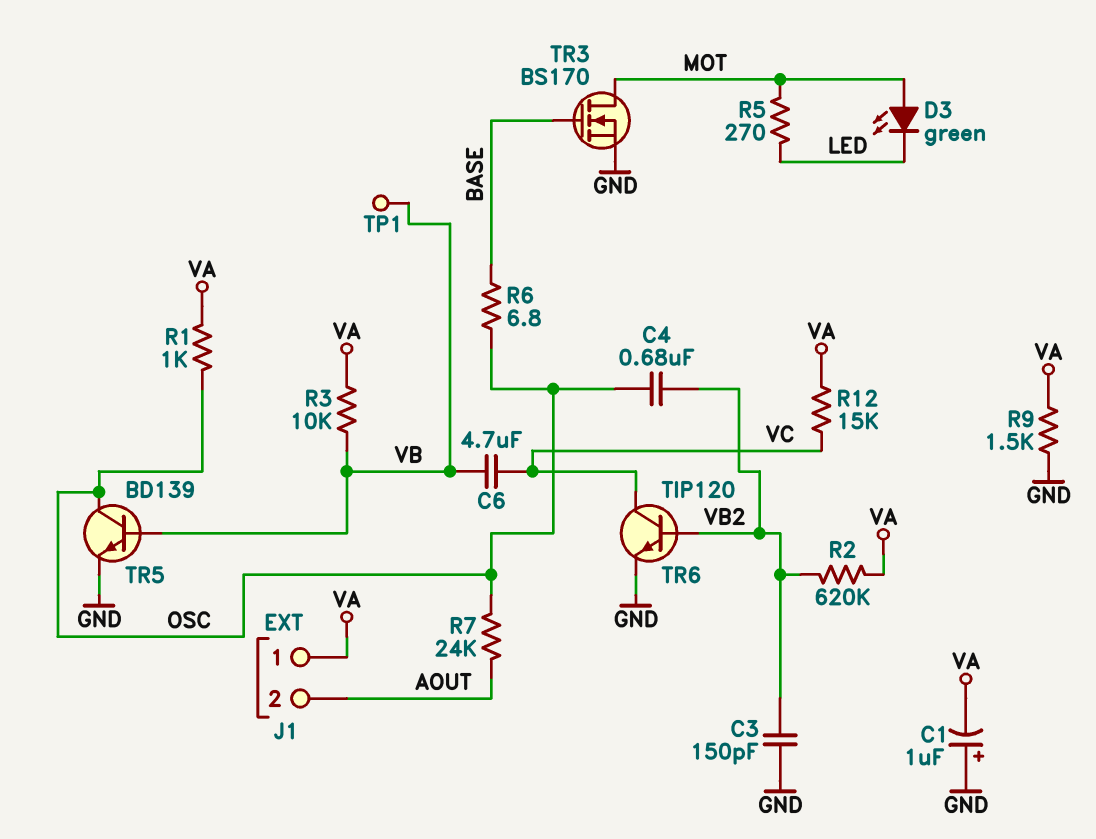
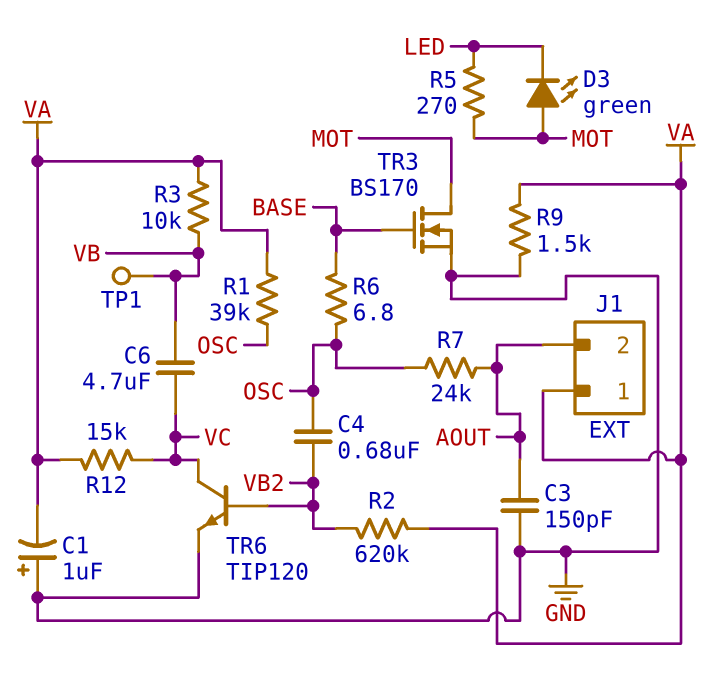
C3: 150pF (GND, VB2) -> 150pF (AOUT, GND)
R1: 1k (OSC, VA) -> 39k (OSC, VA)
TR5: NPN BD139 (B VB, C OSC, E GND) -> none

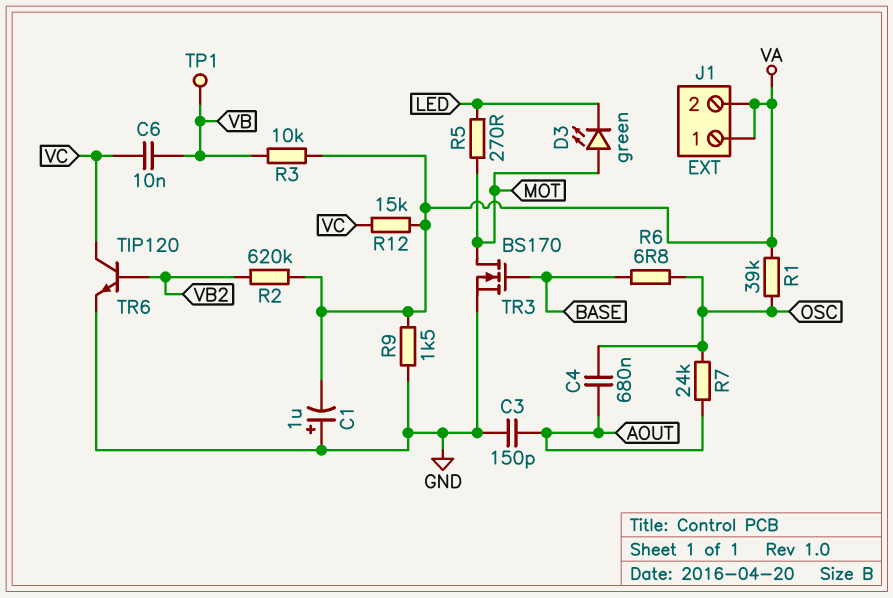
C4: 680nF (OSC, VB2) -> 680nF (AOUT, OSC)
C6: 4.7uF (VB, VC) -> 10nF (VB, VC)
J1 pin 2: AOUT -> VA

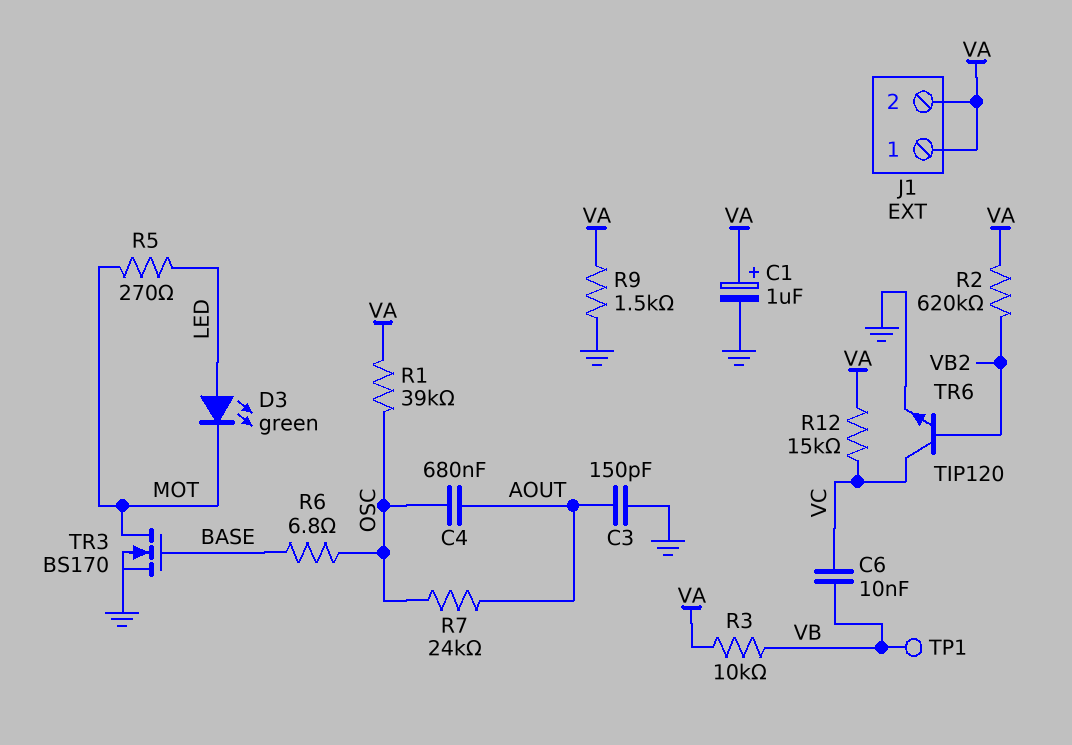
C1: 1uF (plus GND, minus VA) -> 1uF (plus VA, minus GND)
D3: LED green (A MOT, K LED) -> LED green (A LED, K MOT)

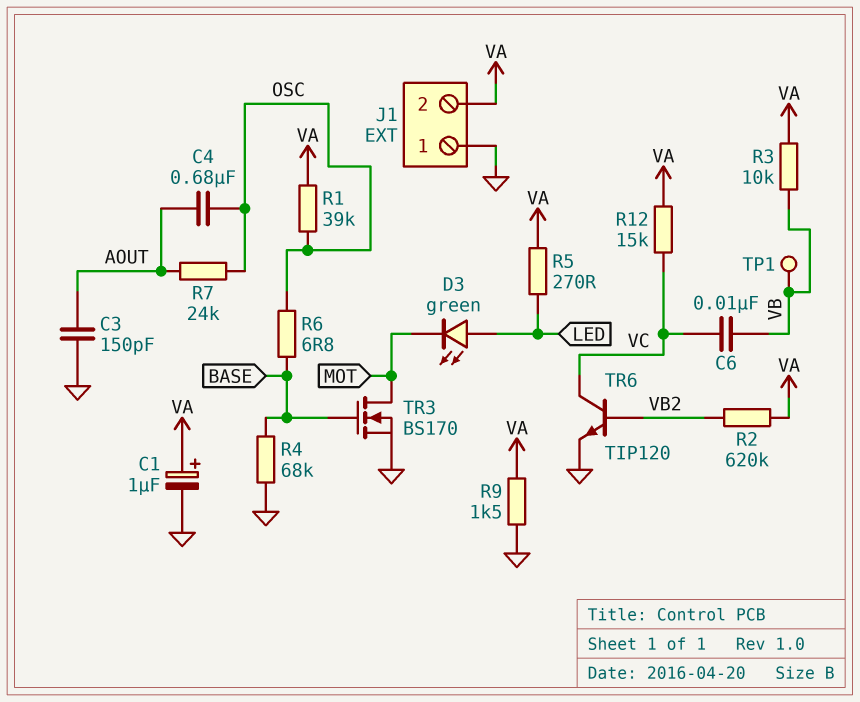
J1 pin 1: VA -> GND
R4: none -> 68k (BASE, GND)
R5: 270 (LED, MOT) -> 270 (LED, VA)

